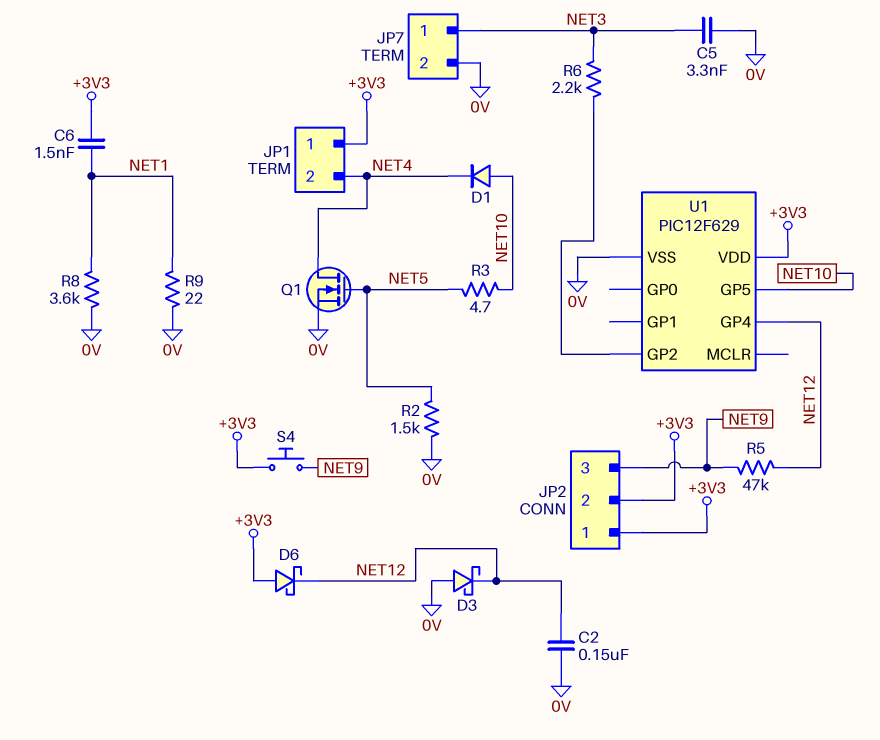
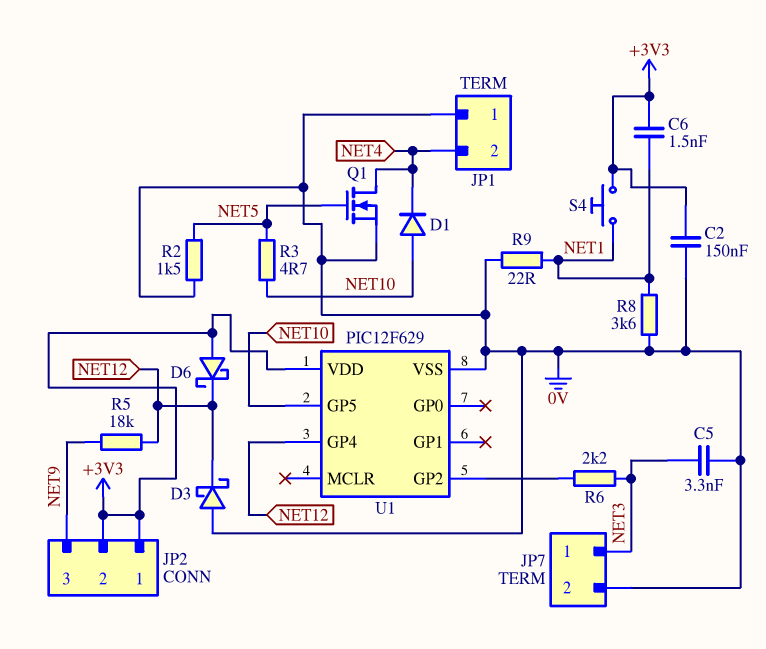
C2: 150nF (0V, NET12) -> 150nF (+3V3, 0V)
JP1 pin 1: +3V3 -> 0V
R5: 47k (NET9, NET12) -> 18k (NET9, NET12)
S4: button (+3V3, NET9) -> button (+3V3, NET1)

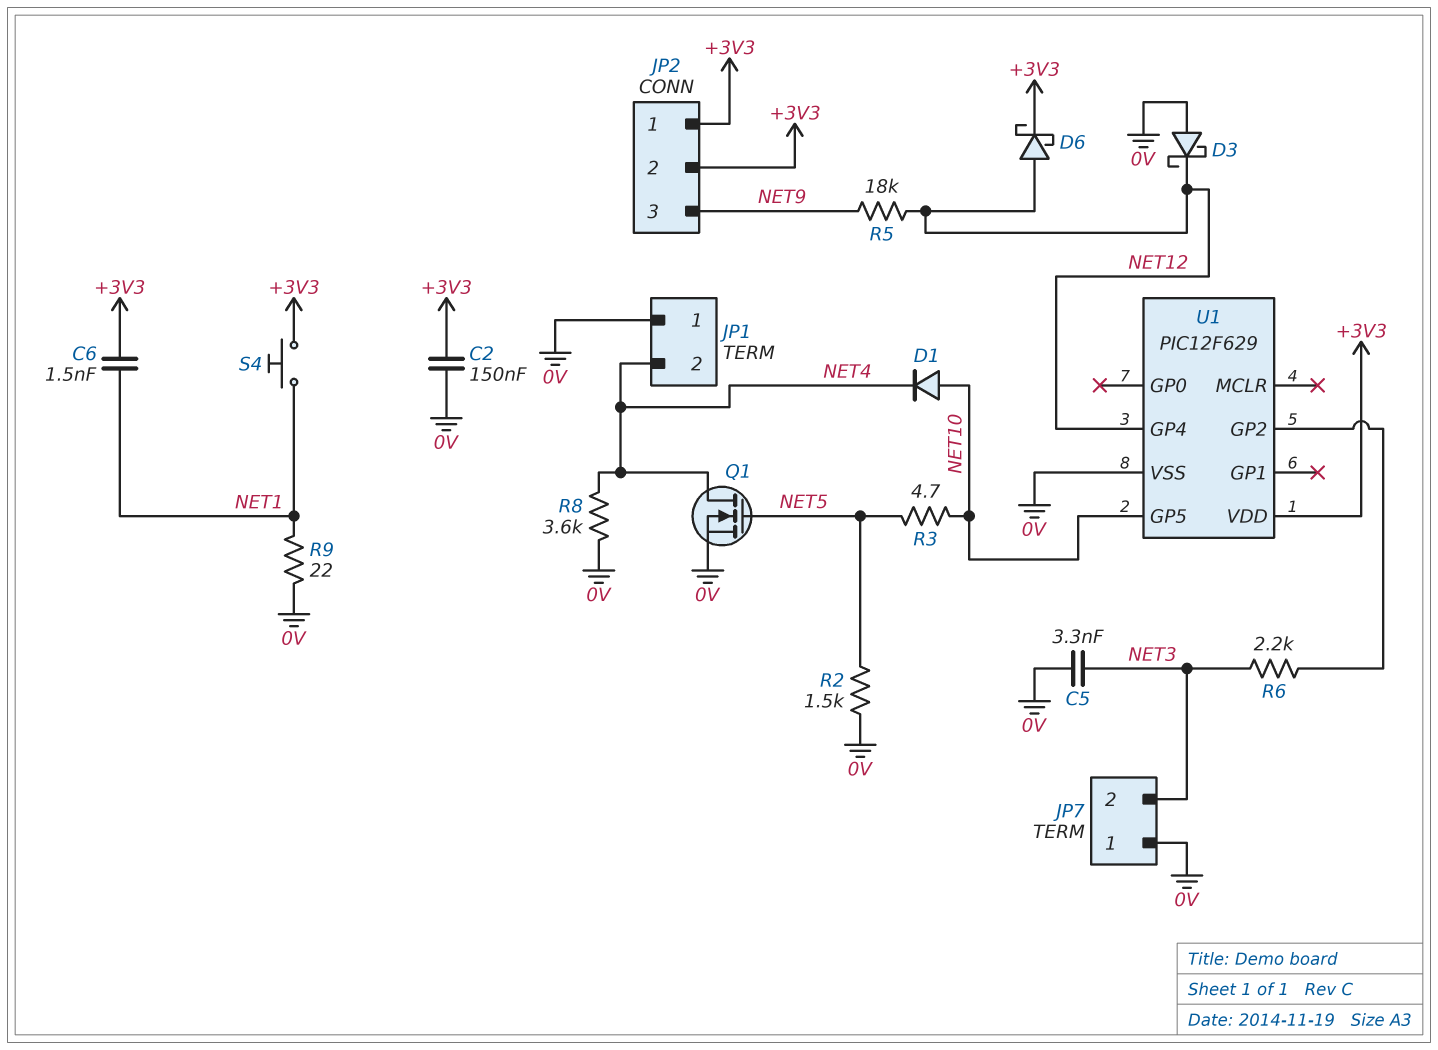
D6: schottky (A +3V3, K NET12) -> schottky (A NET12, K +3V3)
JP7 pin 1: NET3 -> 0V
JP7 pin 2: 0V -> NET3
R8: 3.6k (0V, NET1) -> 3.6k (0V, NET4)

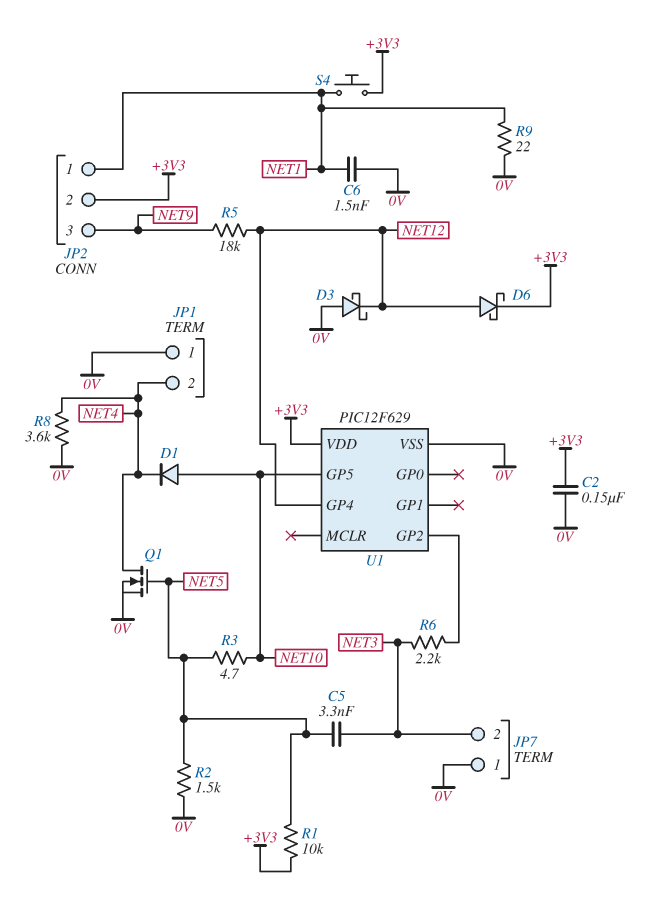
C5: 3.3nF (0V, NET3) -> 3.3nF (NET3, NET5)
C6: 1.5nF (+3V3, NET1) -> 1.5nF (0V, NET1)
JP2 pin 1: +3V3 -> NET1
R1: none -> 10k (+3V3, NET5)

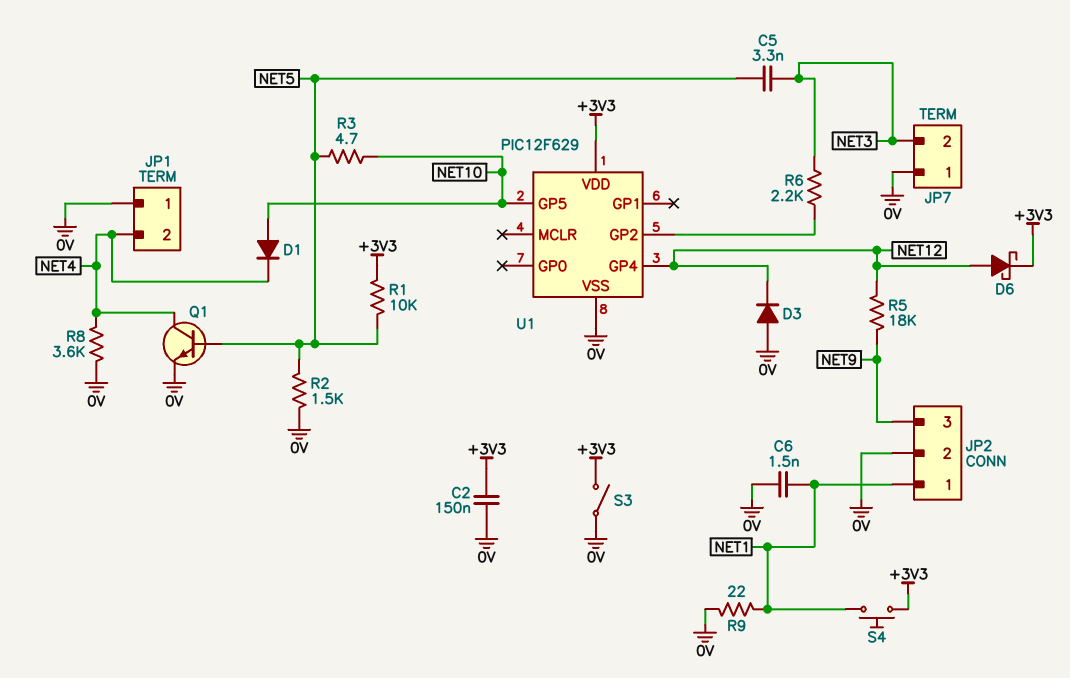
D3: schottky (A 0V, K NET12) -> diode (A 0V, K NET12)
JP2 pin 2: +3V3 -> 0V
Q1: NMOS (G NET5, D NET4, S 0V) -> NPN (B NET5, C NET4, E 0V)
S3: none -> switch (+3V3, 0V)

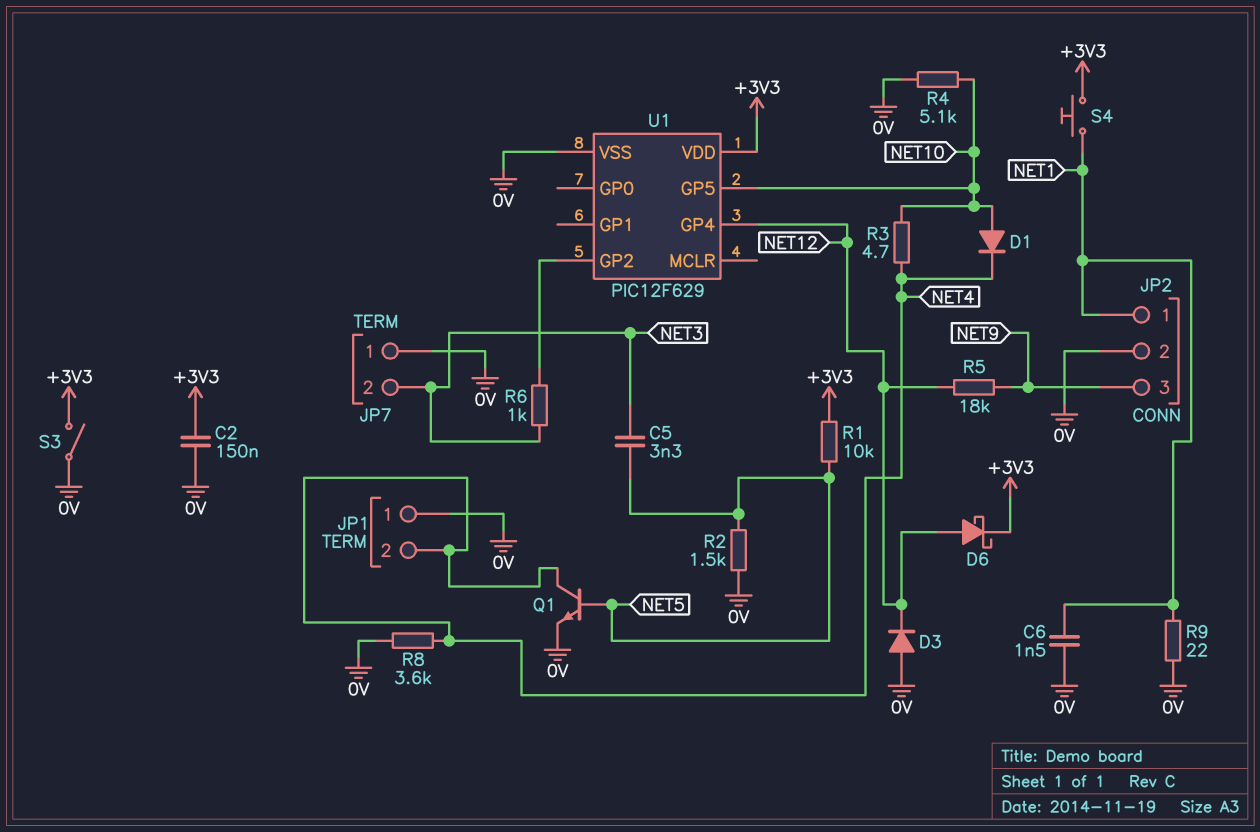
R3: 4.7 (NET5, NET10) -> 4.7 (NET4, NET10)
R4: none -> 5.1k (0V, NET10)
R6: 2.2k (NET3, U1/GP2) -> 1k (NET3, U1/GP2)

